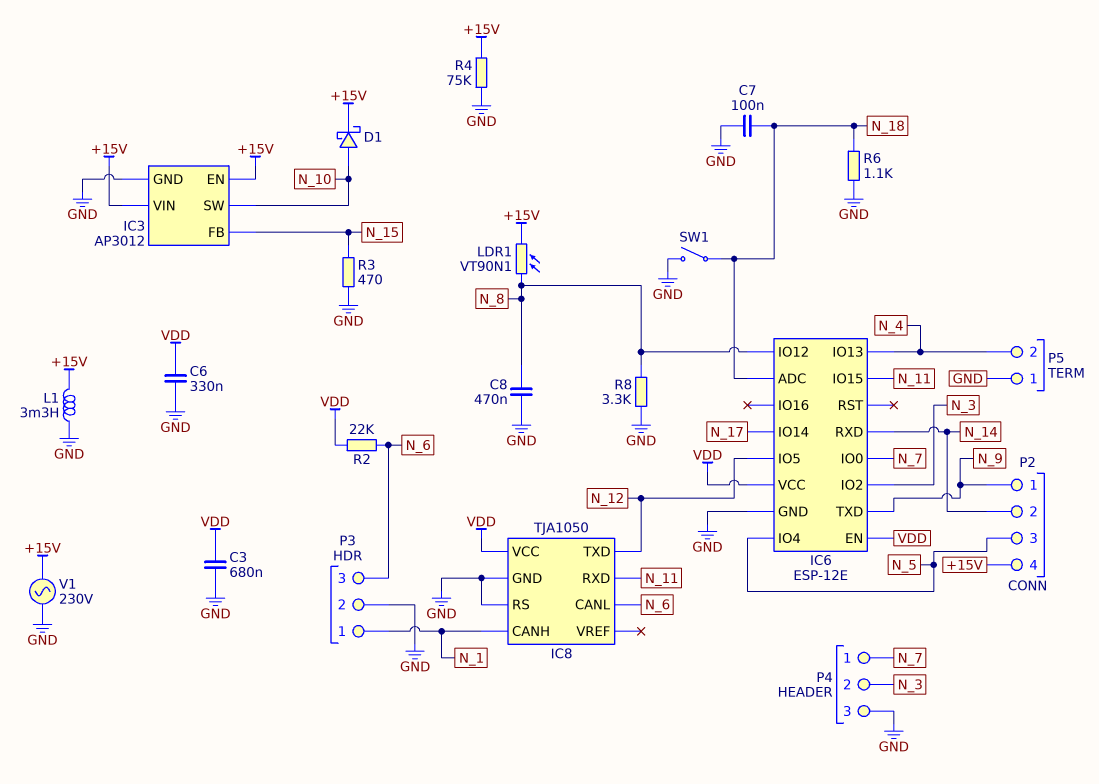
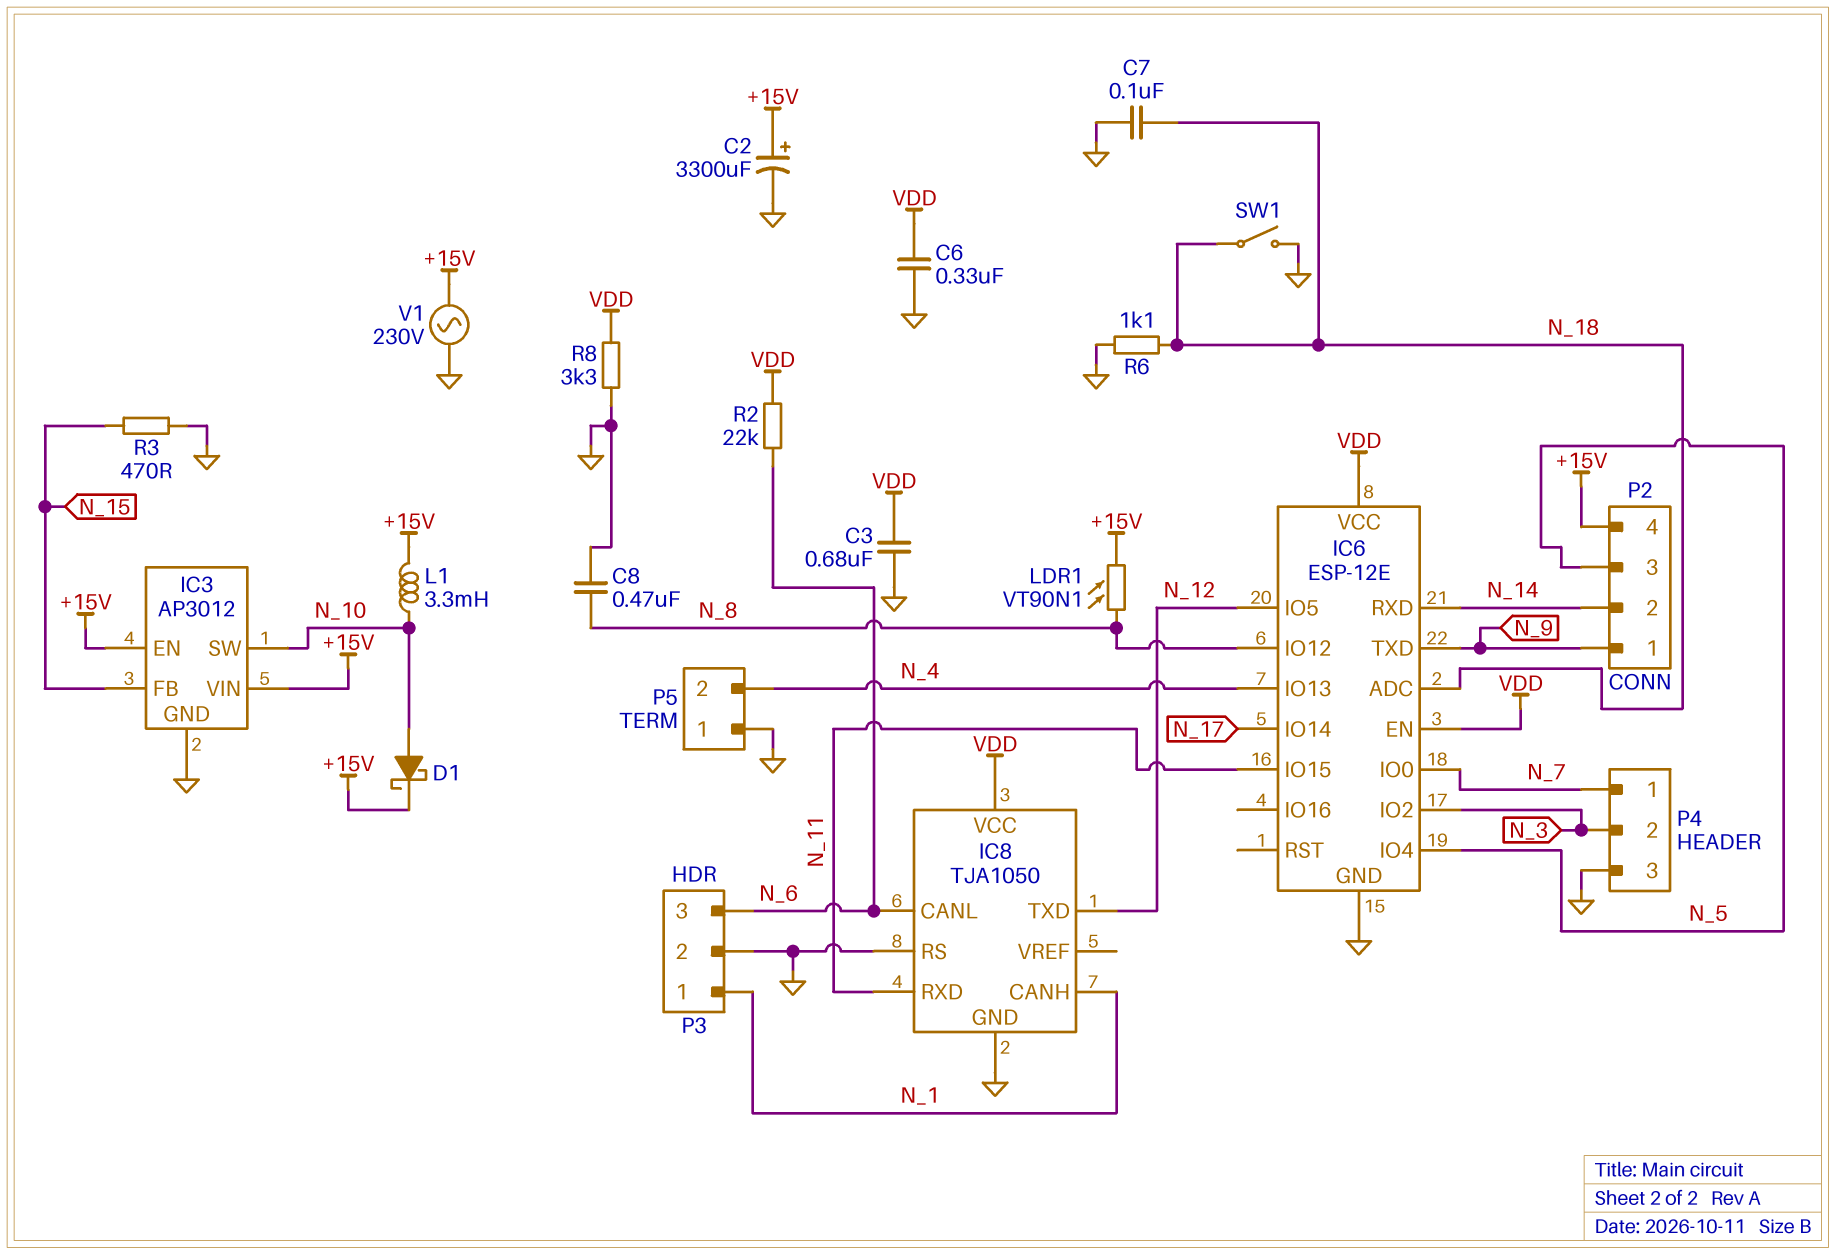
C2: none -> 3300uF (plus +15V, minus GND)
L1: 3.3mH (+15V, GND) -> 3.3mH (+15V, N_10)
R4: 75k (+15V, GND) -> none
R8: 3.3k (GND, N_8) -> 3.3k (GND, VDD)

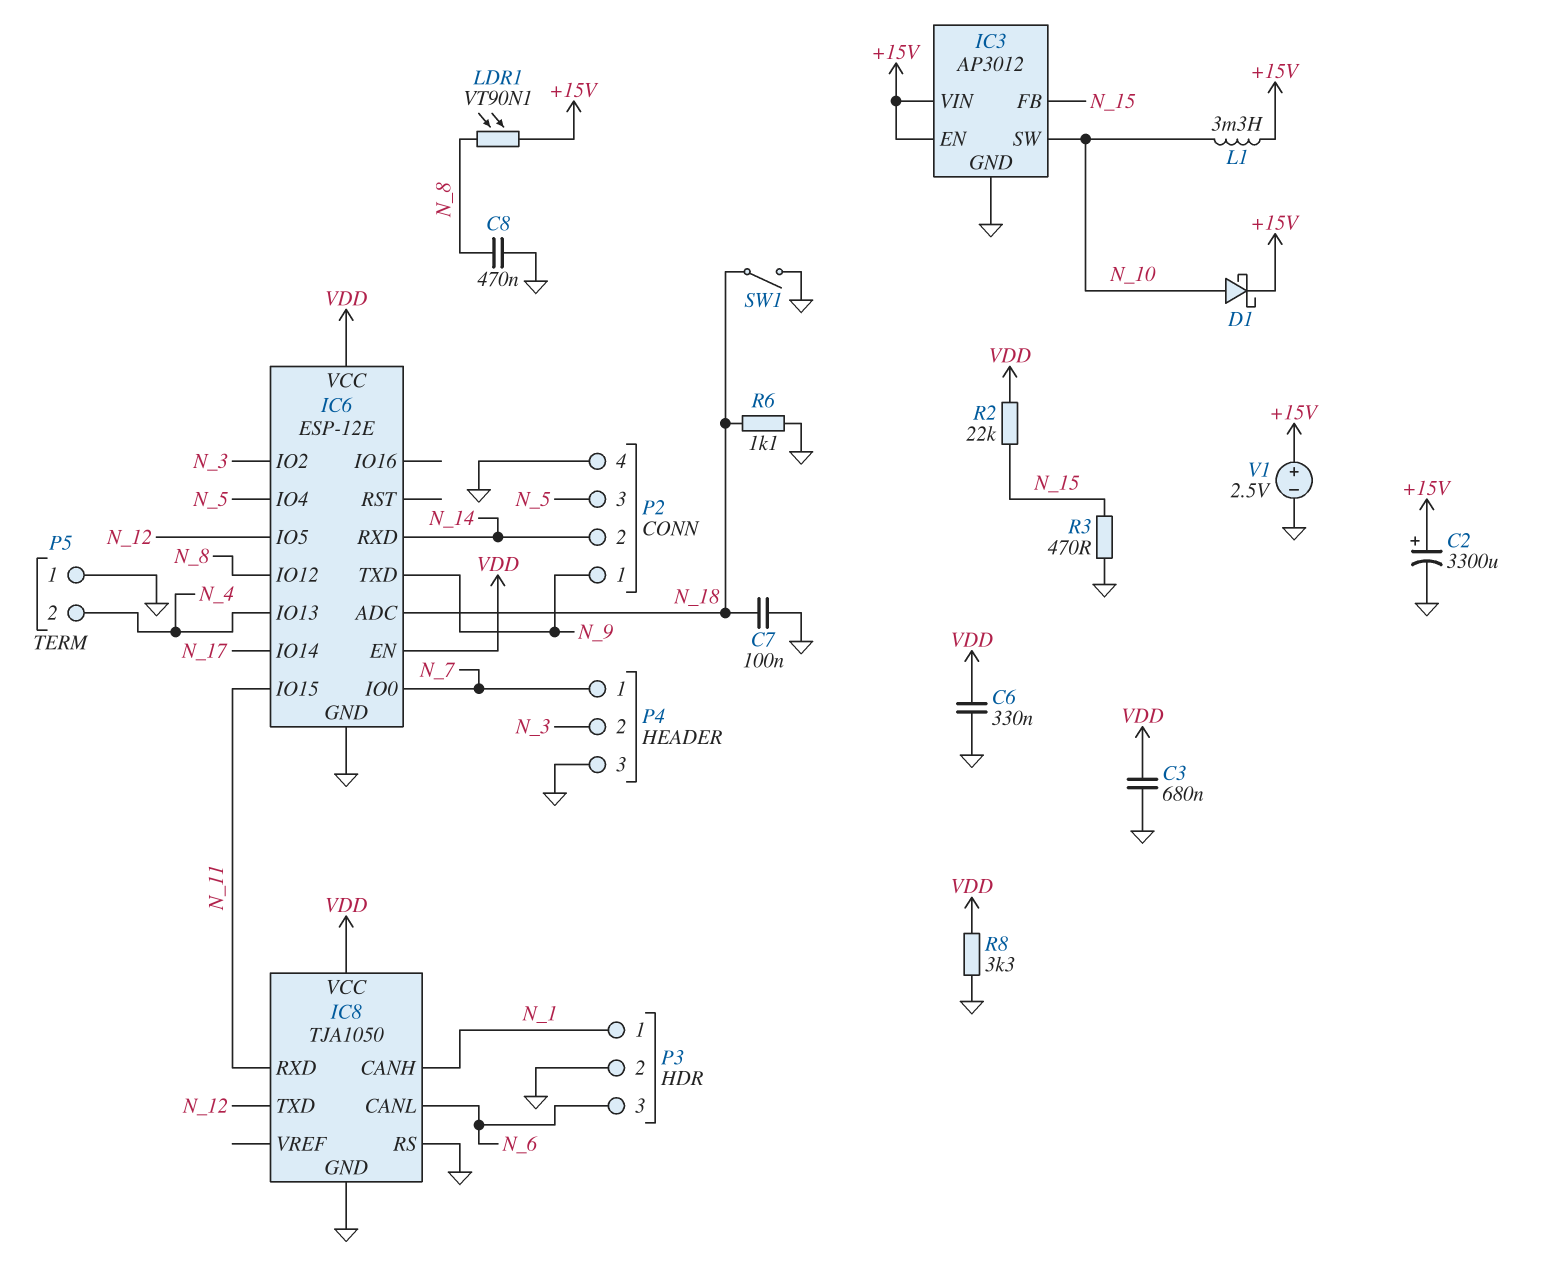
P2 pin 4: +15V -> GND
R2: 22k (N_6, VDD) -> 22k (N_15, VDD)
V1: AC 230V (+15V, GND) -> 2.5V (plus +15V, minus GND)

